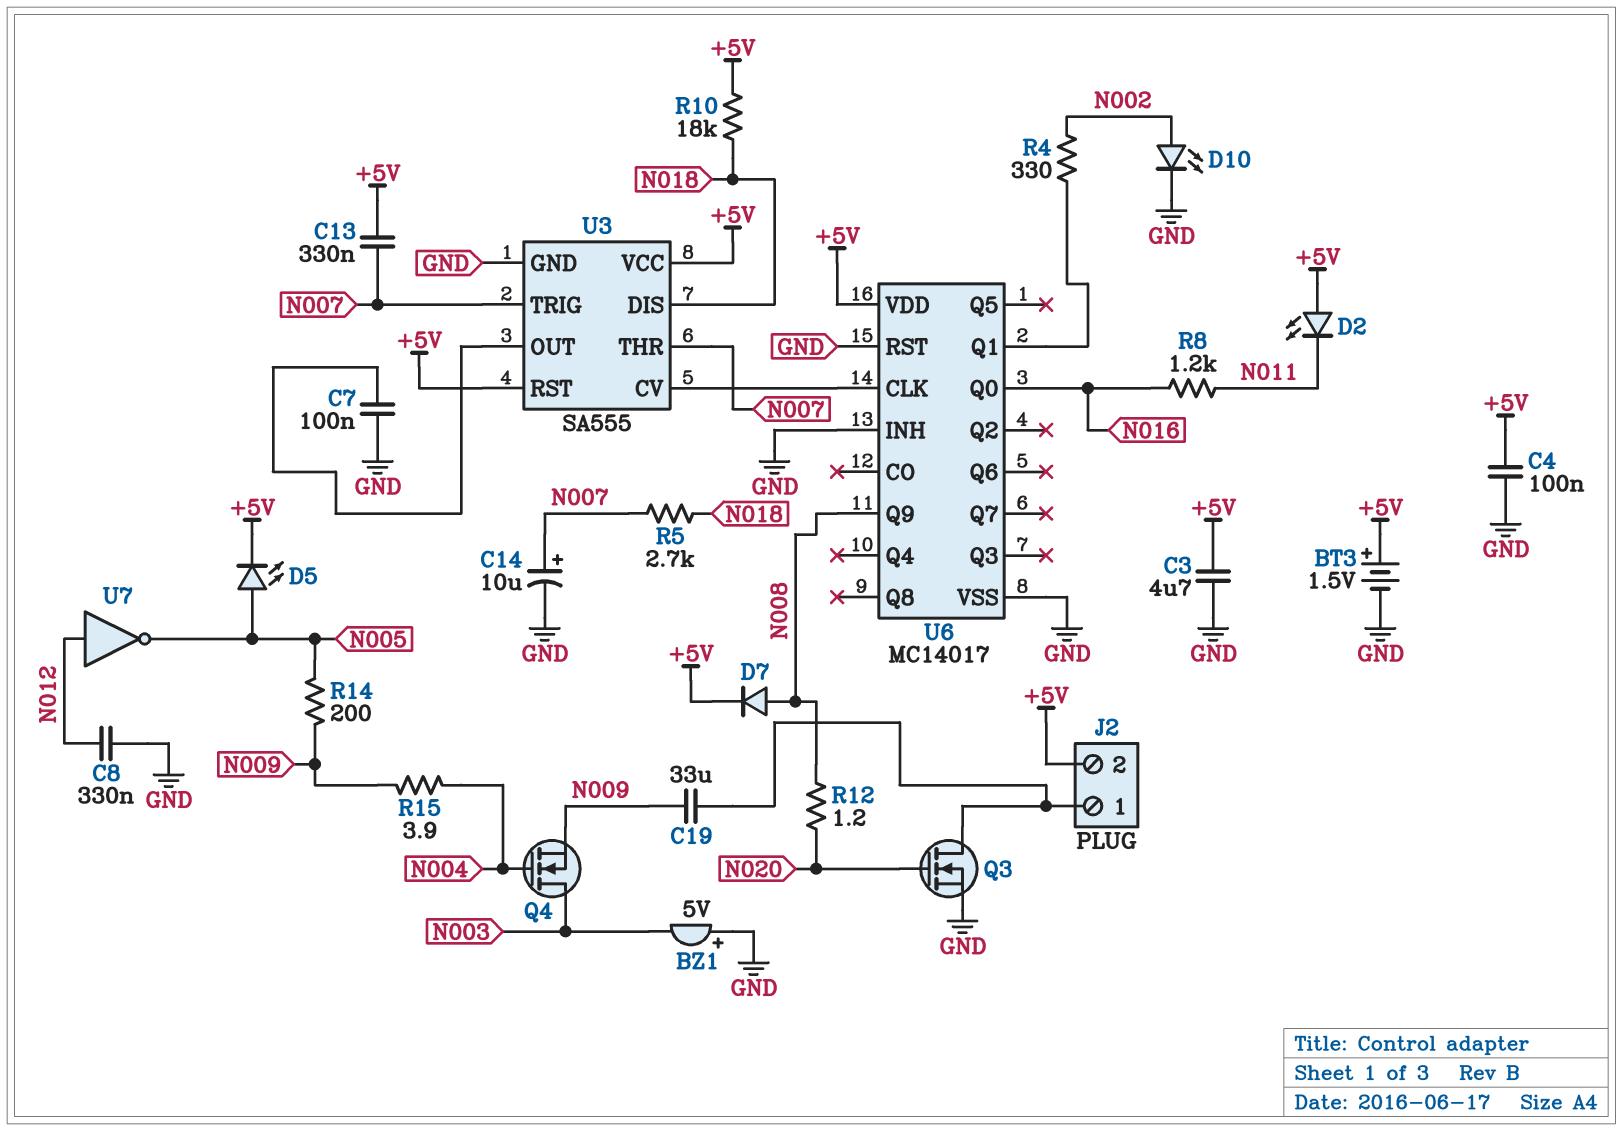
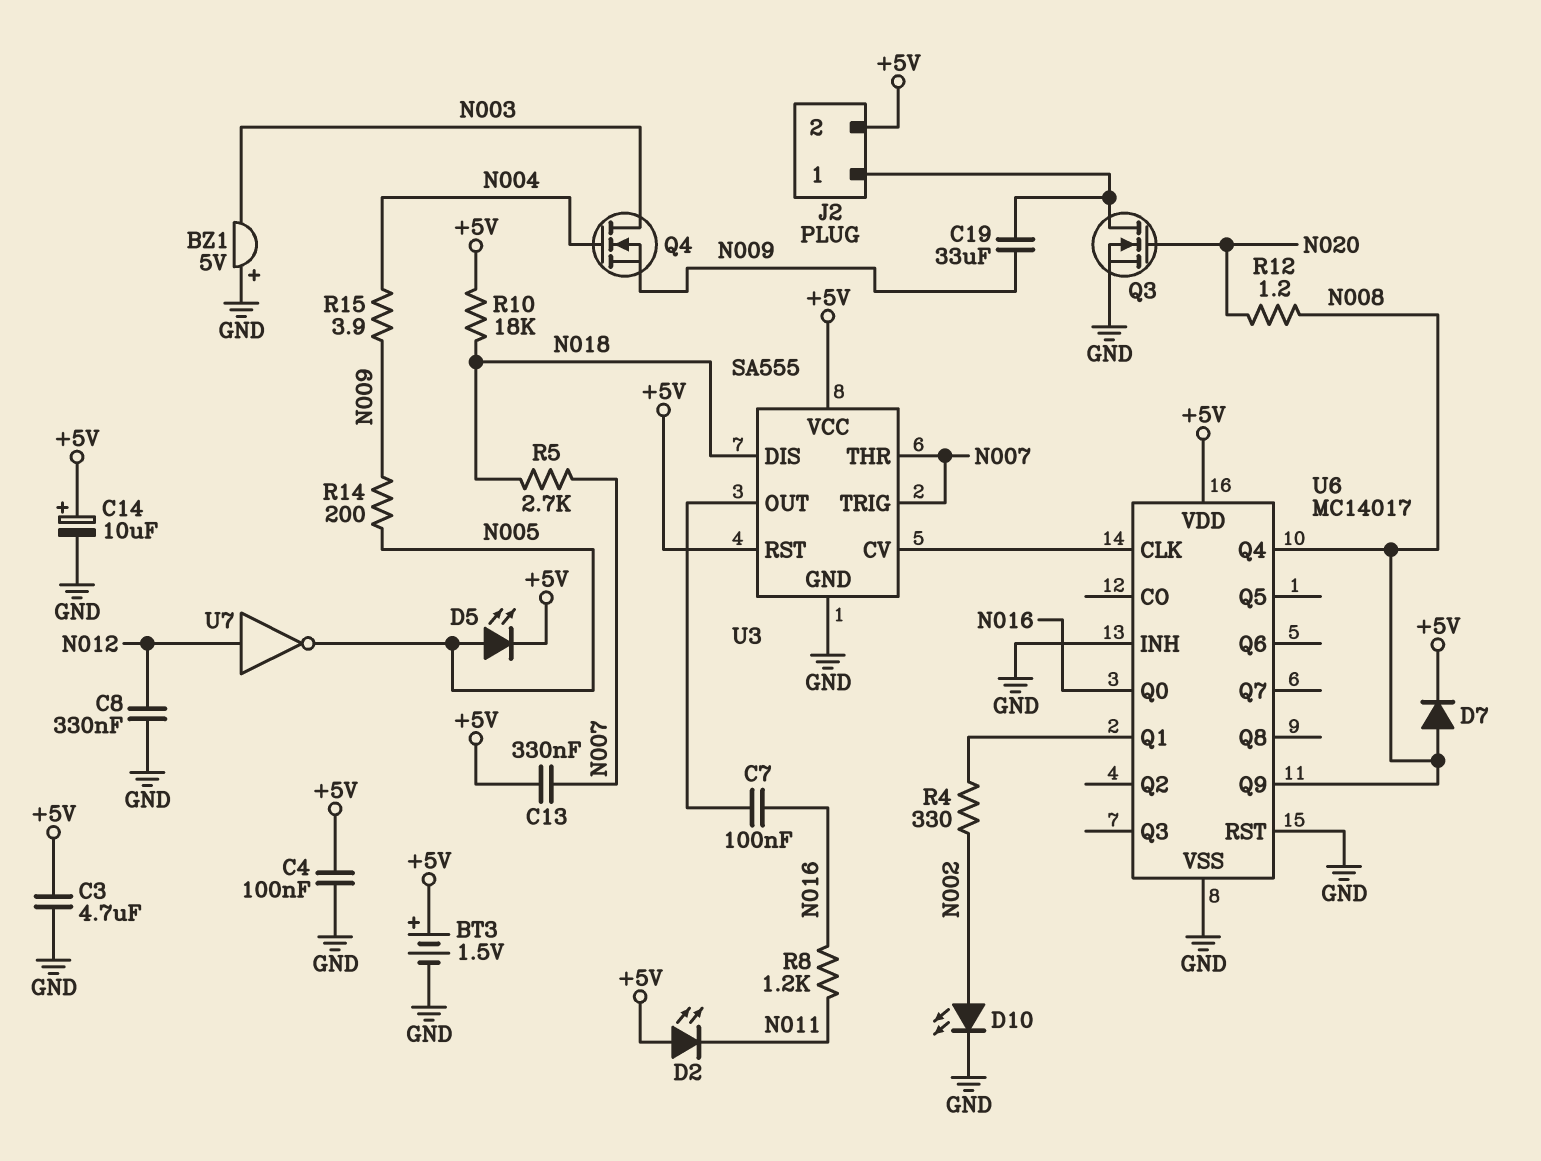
C7: 100nF (GND, U3/OUT) -> 100nF (N016, U3/OUT)
C14: 10uF (plus N007, minus GND) -> 10uF (plus +5V, minus GND)
U6 pin Q4: none -> N008

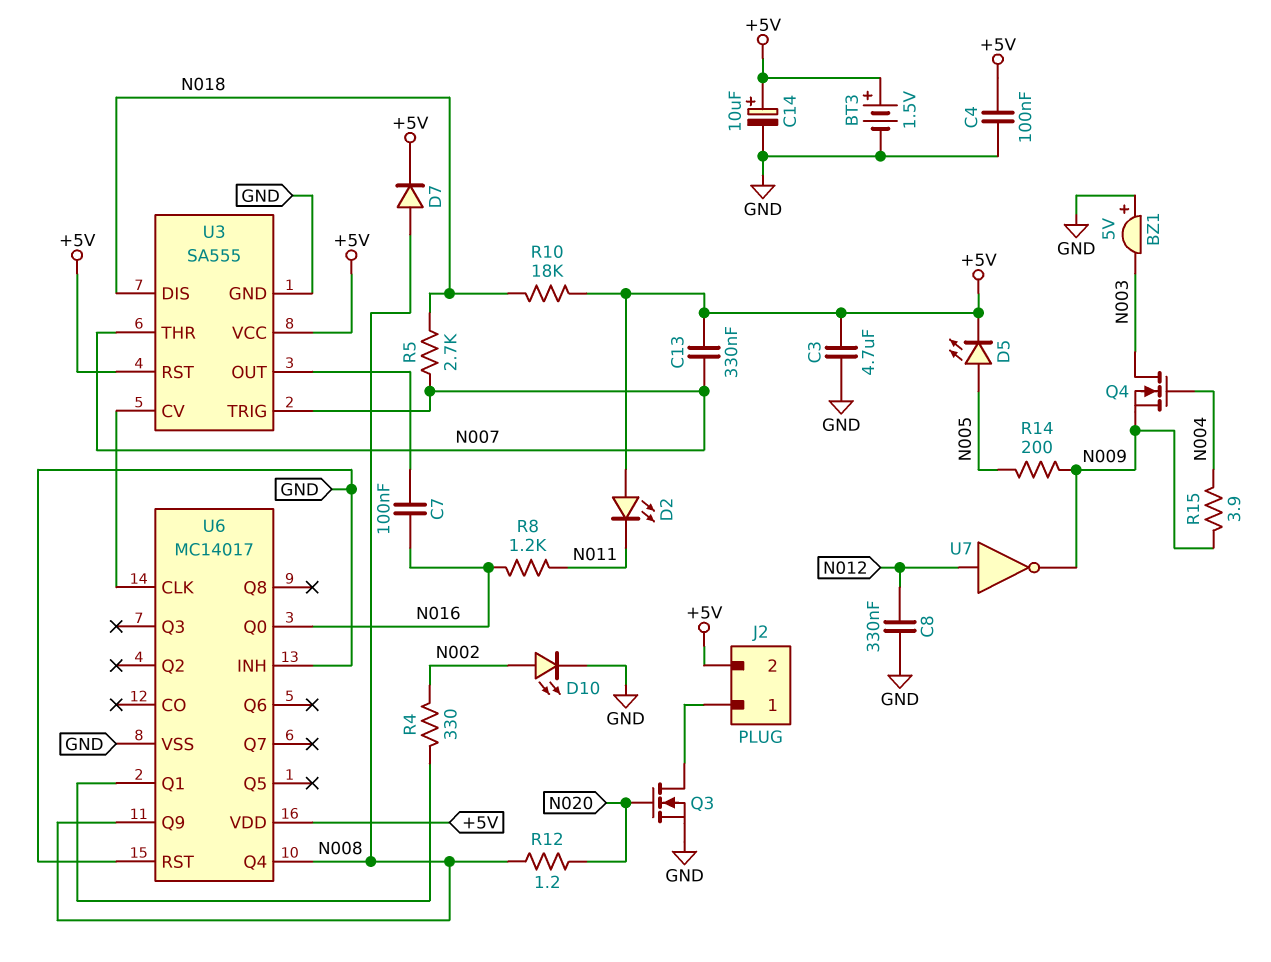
C19: 33uF (J2/1, N009) -> none
U7: NOT (in N012, out N005) -> NOT (in N012, out N009)

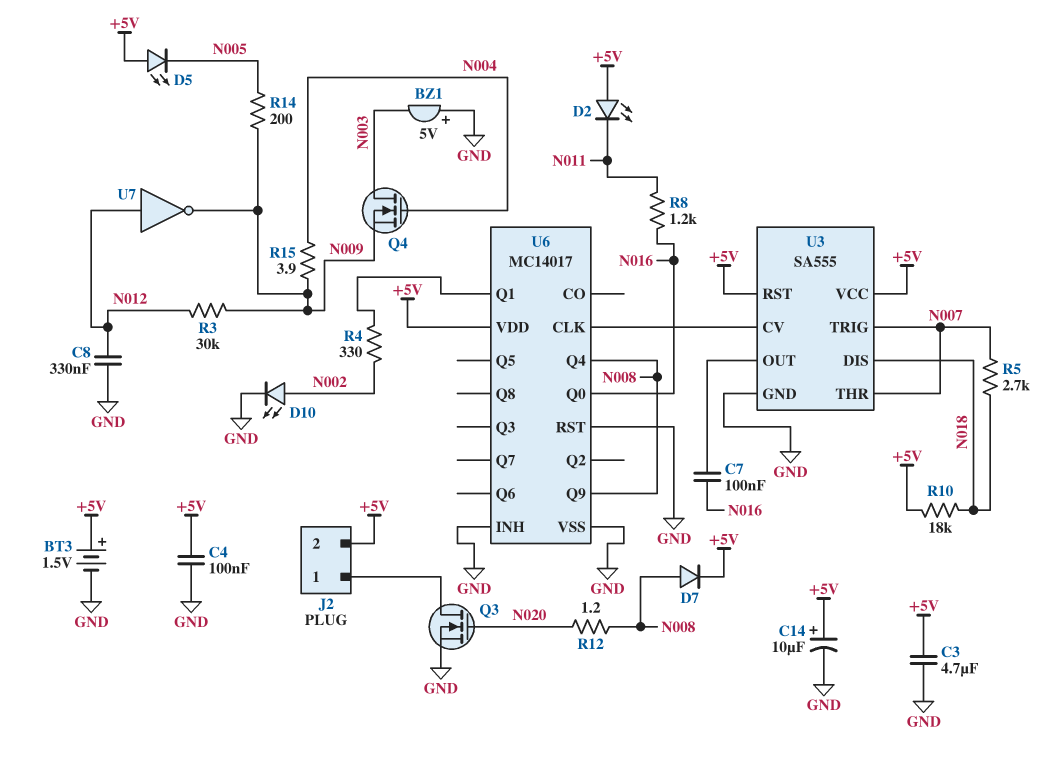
C13: 330nF (+5V, N007) -> none
D5: LED (A N005, K +5V) -> LED (A +5V, K N005)
R3: none -> 30k (N009, N012)

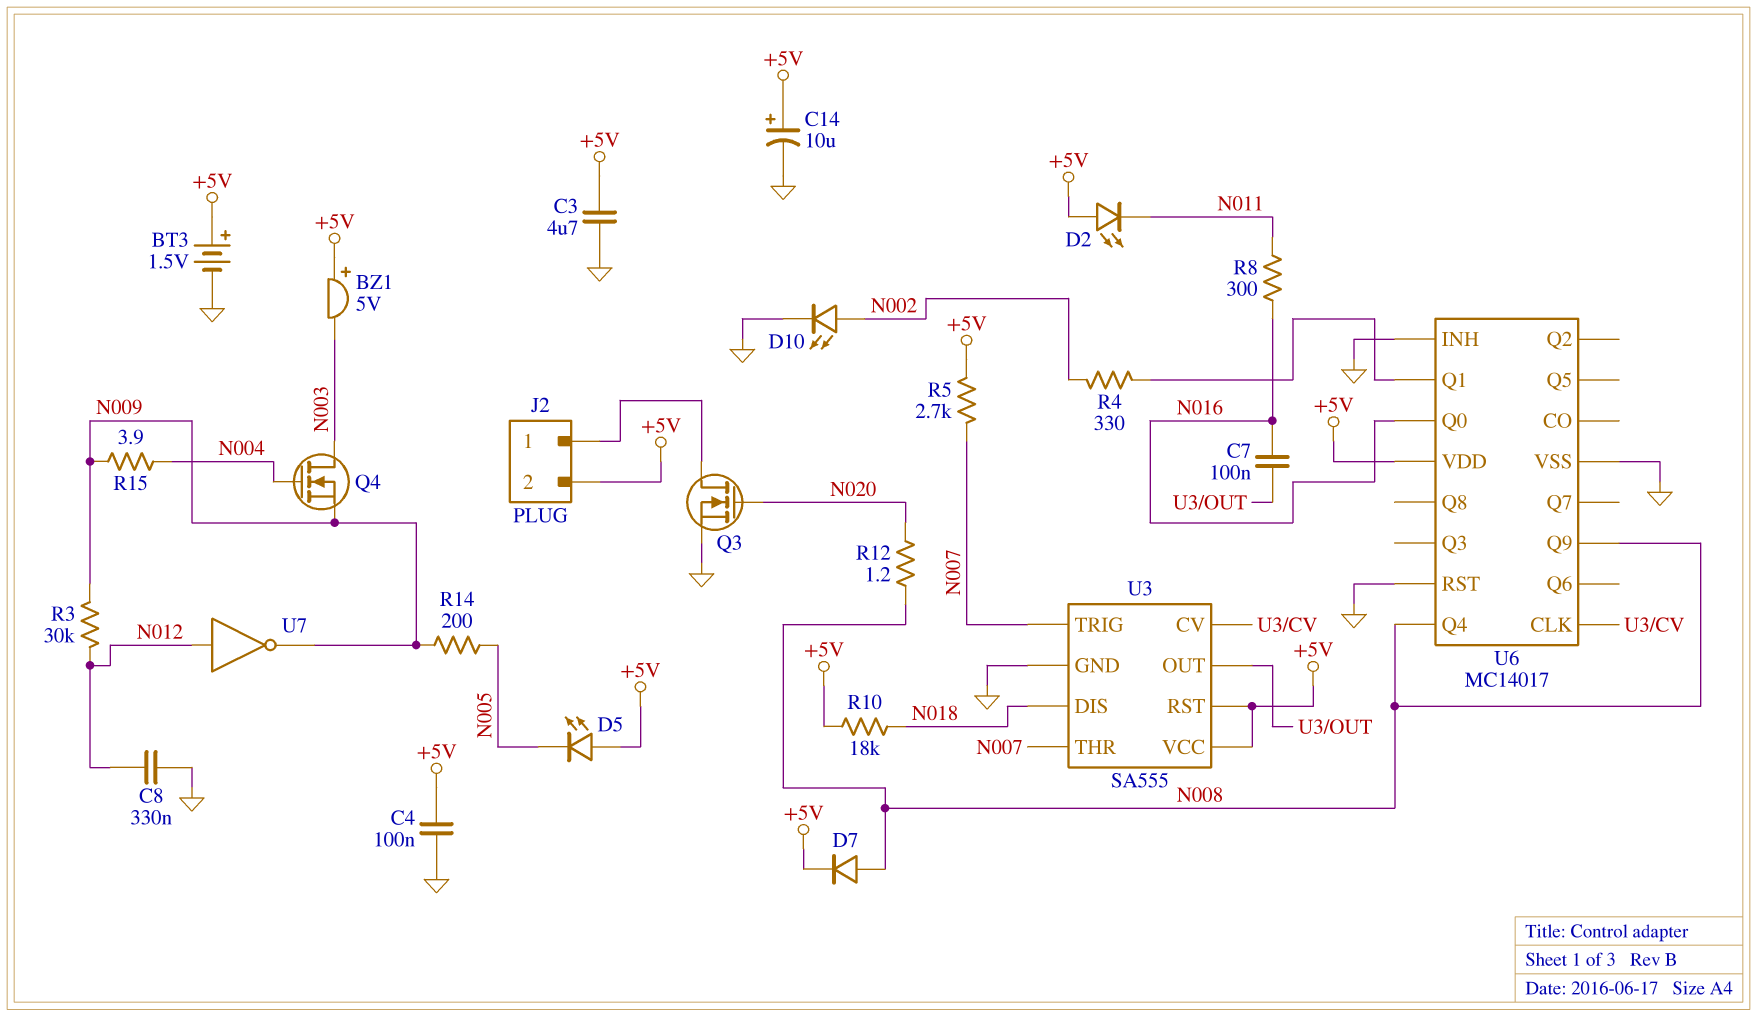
BZ1: buzzer 5V (plus GND, minus N003) -> buzzer 5V (plus +5V, minus N003)
R5: 2.7k (N007, N018) -> 2.7k (+5V, N007)
R8: 1.2k (N011, N016) -> 300 (N011, N016)

